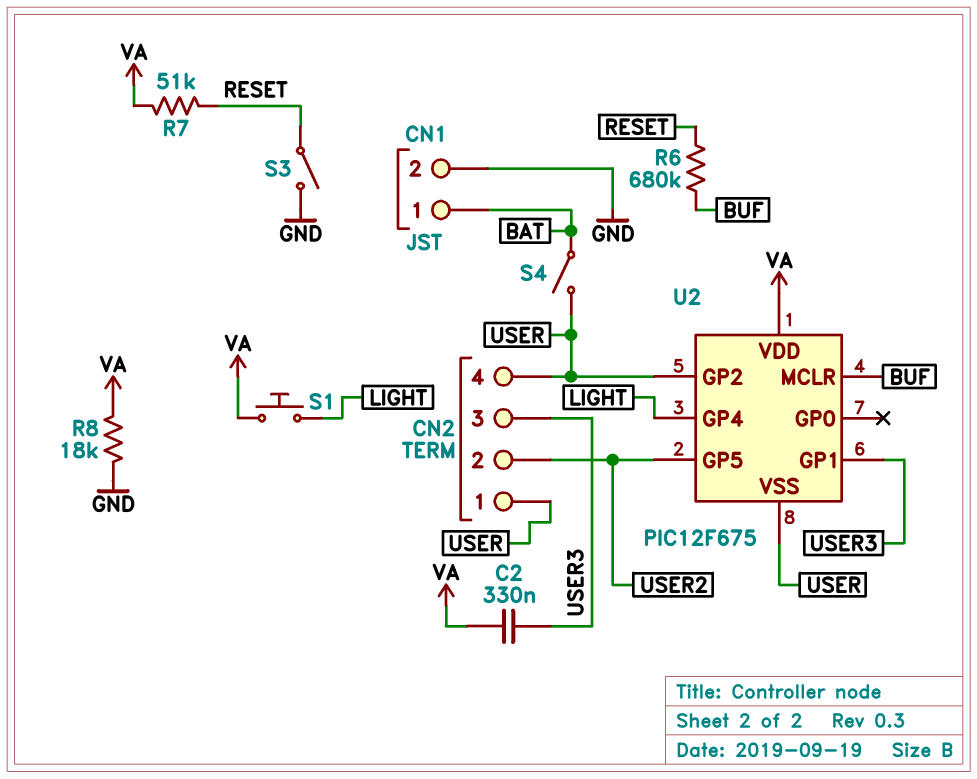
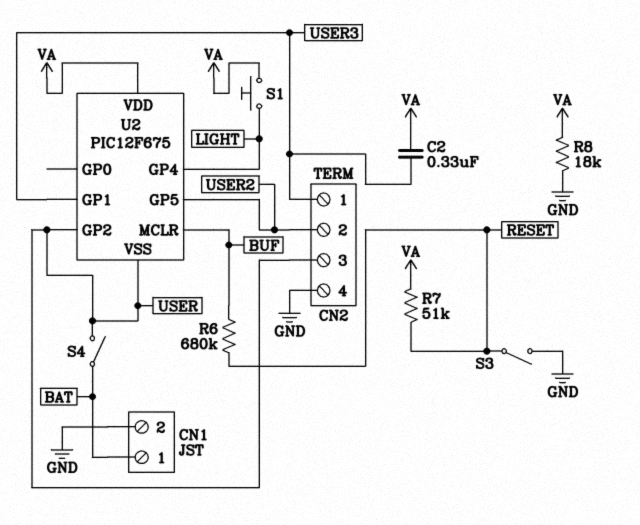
CN2 pin 1: USER -> USER3
CN2 pin 3: USER3 -> USER
CN2 pin 4: USER -> GND

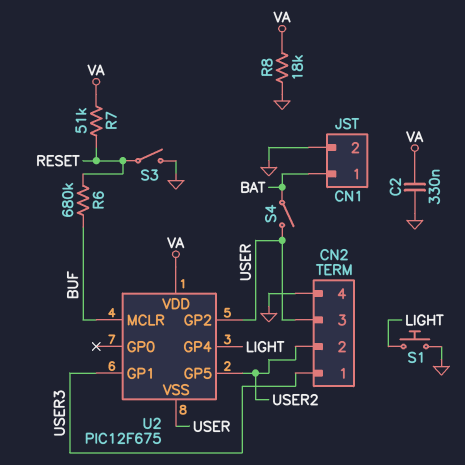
C2: 330nF (USER3, VA) -> 330nF (GND, VA)
S1: button (LIGHT, VA) -> button (GND, LIGHT)

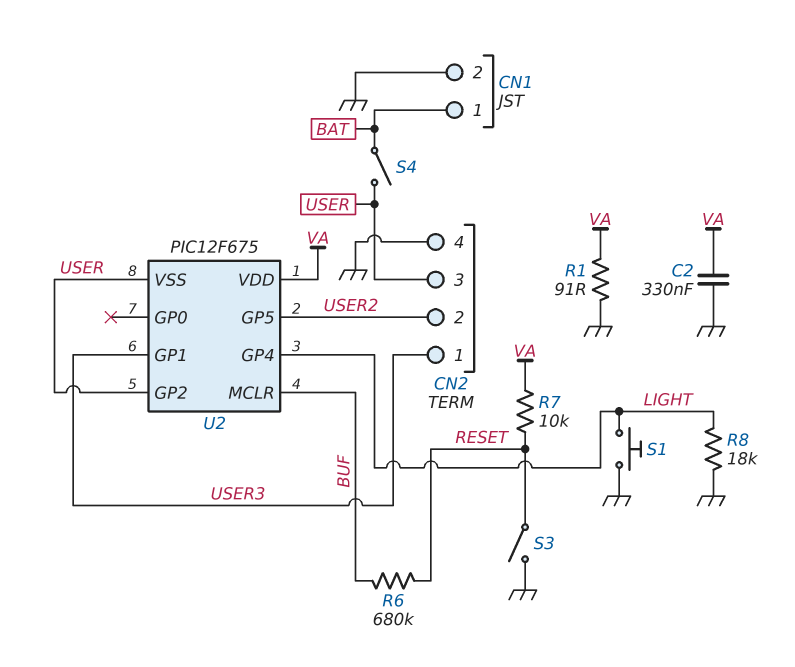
R1: none -> 91 (GND, VA)
R7: 51k (RESET, VA) -> 10k (RESET, VA)
R8: 18k (GND, VA) -> 18k (GND, LIGHT)

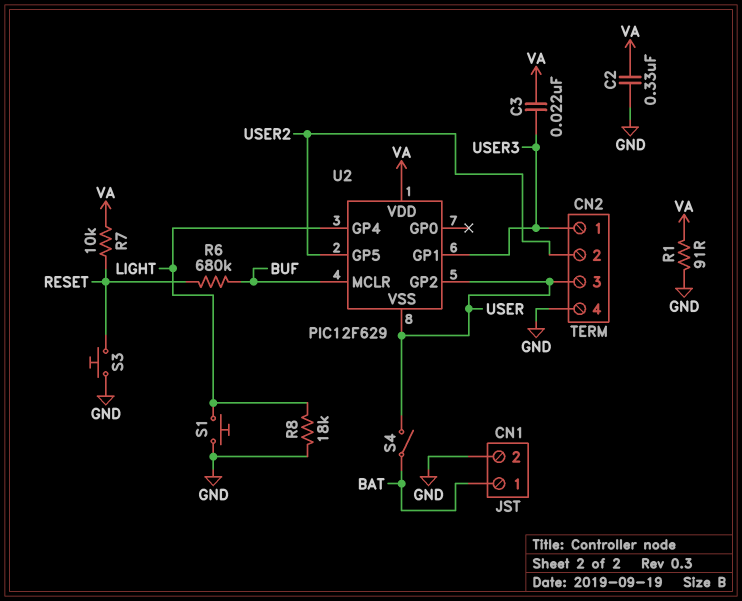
C3: none -> 22nF (USER3, VA)
S3: switch (GND, RESET) -> button (GND, RESET)
U2: PIC12F675 -> PIC12F629

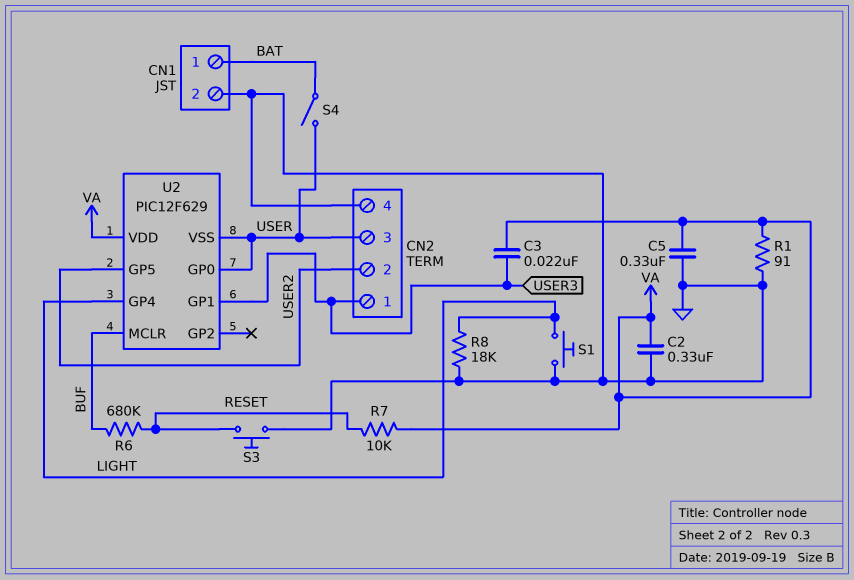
C5: none -> 330nF (GND, VA)
U2 pin GP0: none -> USER
U2 pin GP2: USER -> none

